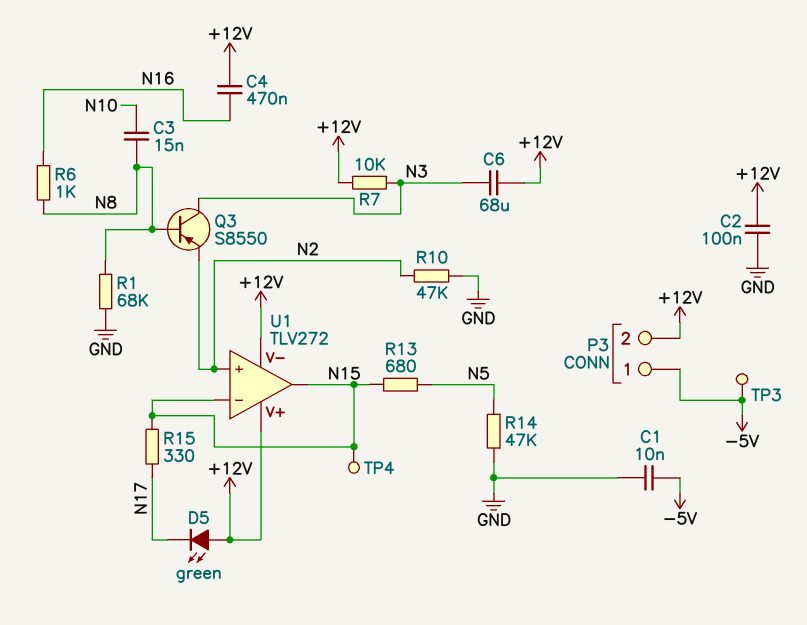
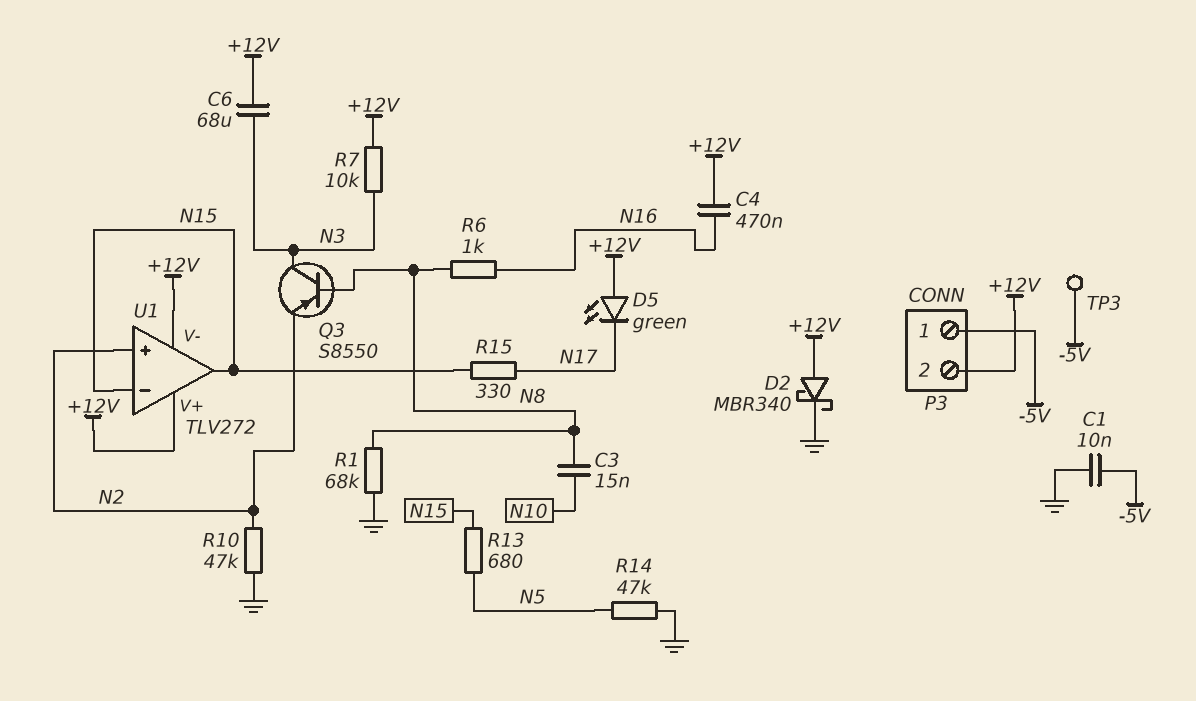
C2: 100nF (+12V, GND) -> none
D2: none -> schottky MBR340 (A +12V, K GND)
TP4: test point (N15) -> none

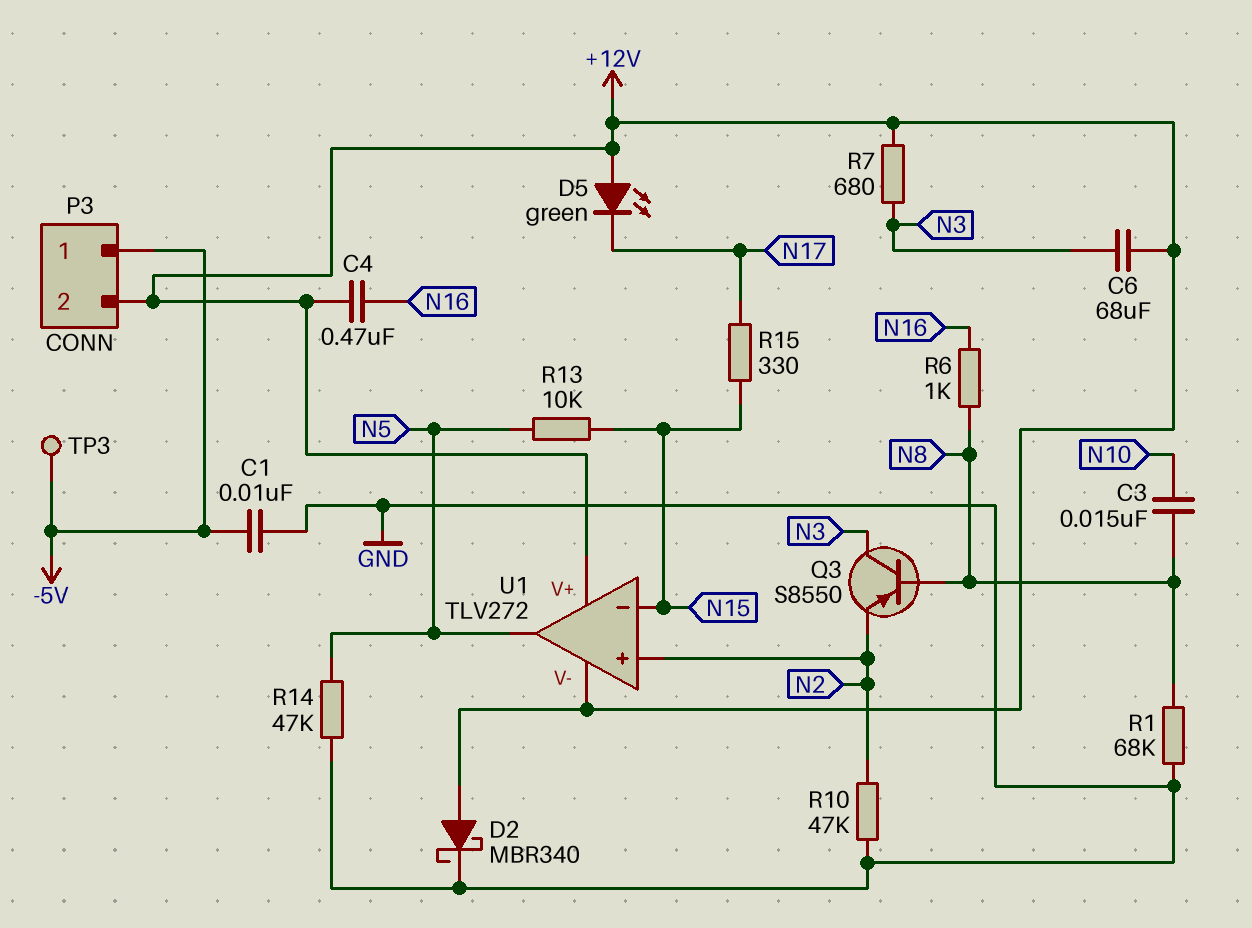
R7: 10k (+12V, N3) -> 680 (+12V, N3)
R13: 680 (N5, N15) -> 10k (N5, N15)
U1 pin out: N15 -> N5

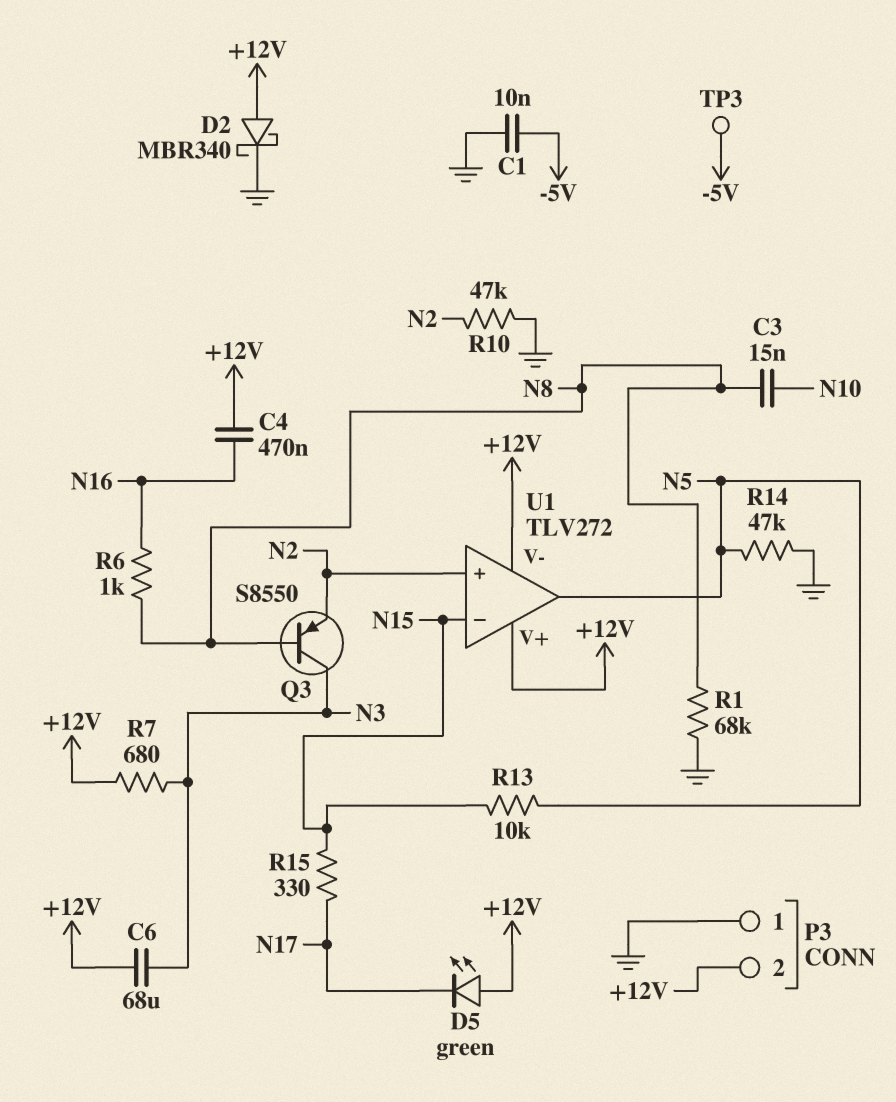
P3 pin 1: -5V -> GND

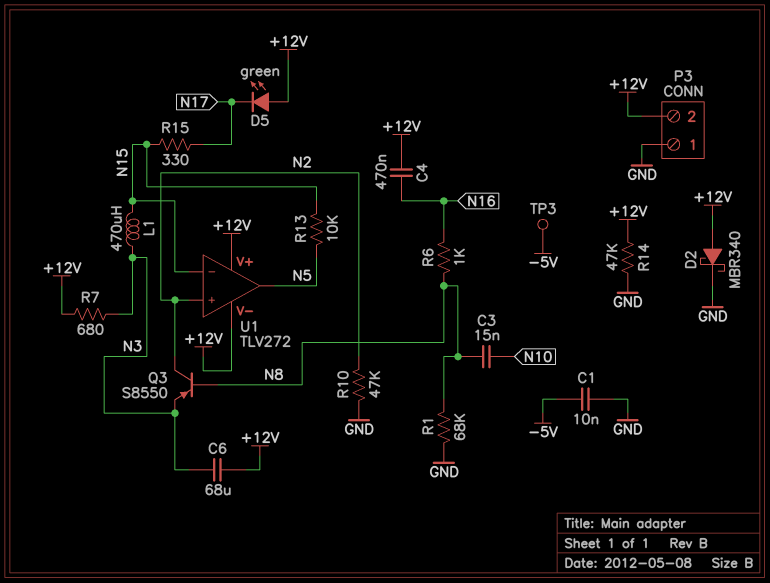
L1: none -> 470uH (N3, N15)
Q3: PNP S8550 (B N8, C N3, E N2) -> PNP S8550 (B N8, C N2, E N3)
R14: 47k (GND, N5) -> 47k (+12V, GND)

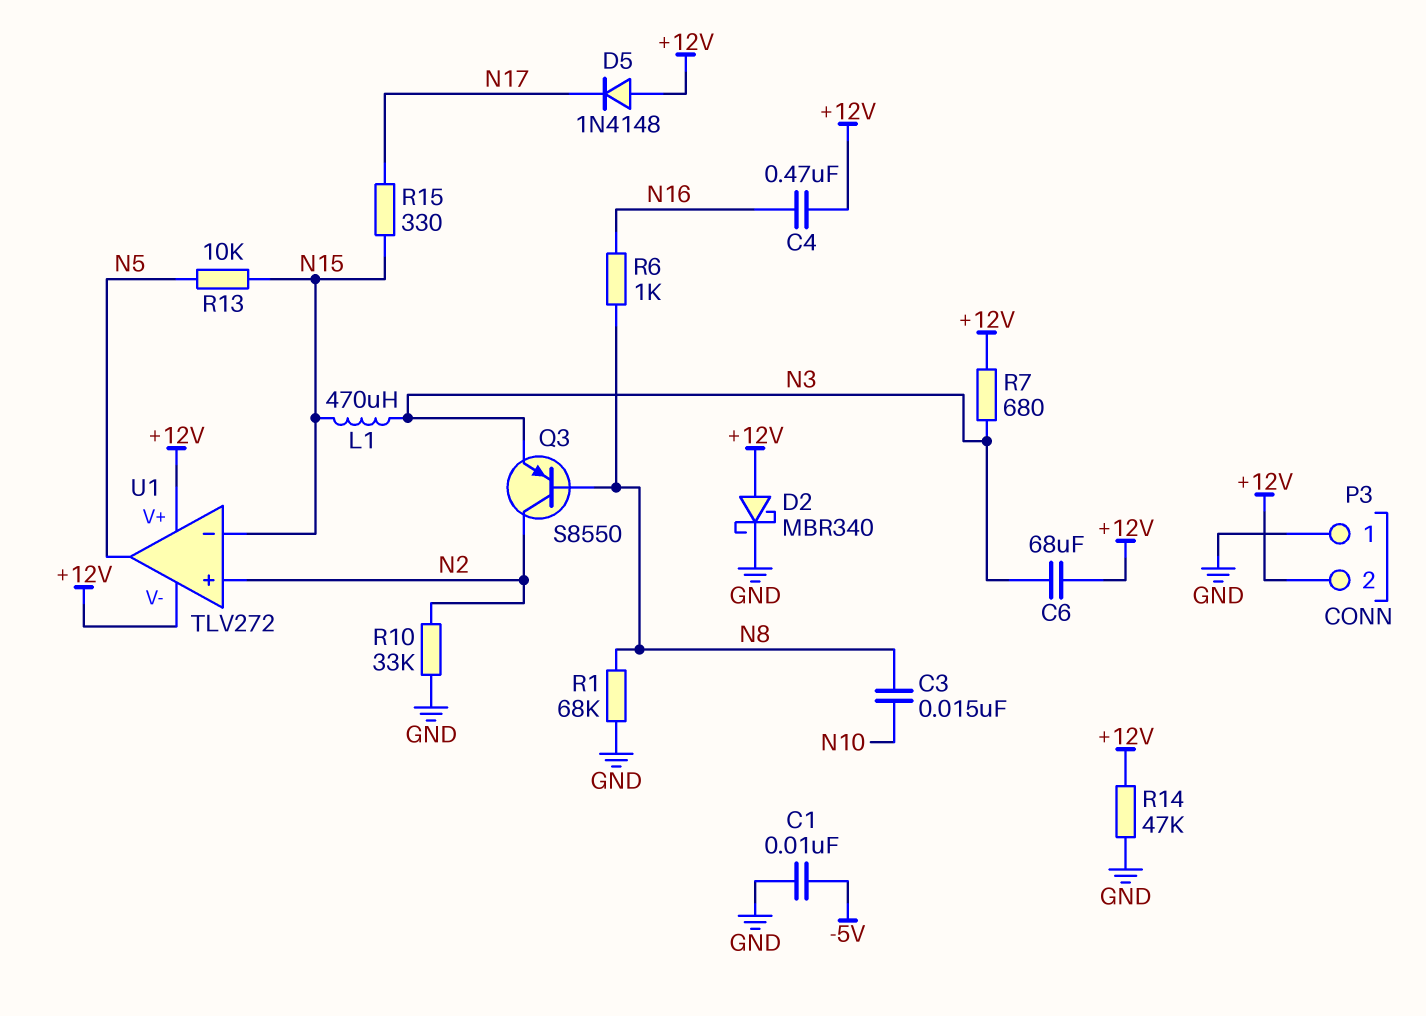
D5: LED green (A +12V, K N17) -> diode 1N4148 (A +12V, K N17)
R10: 47k (GND, N2) -> 33k (GND, N2)
TP3: test point (-5V) -> none

